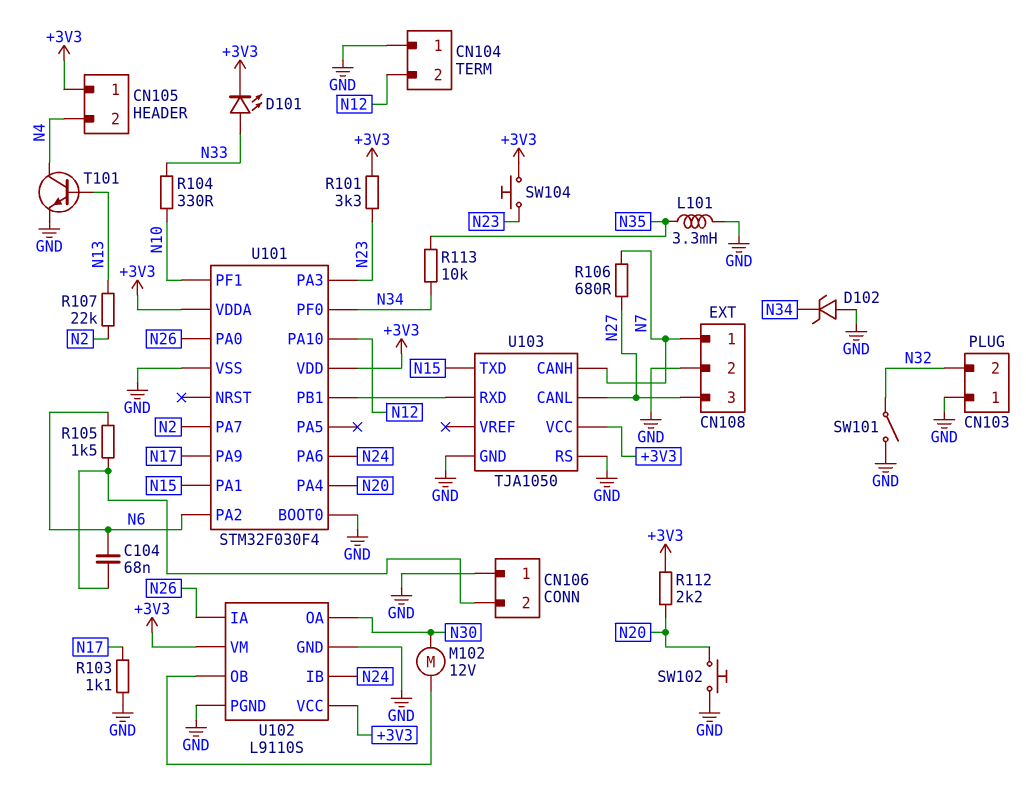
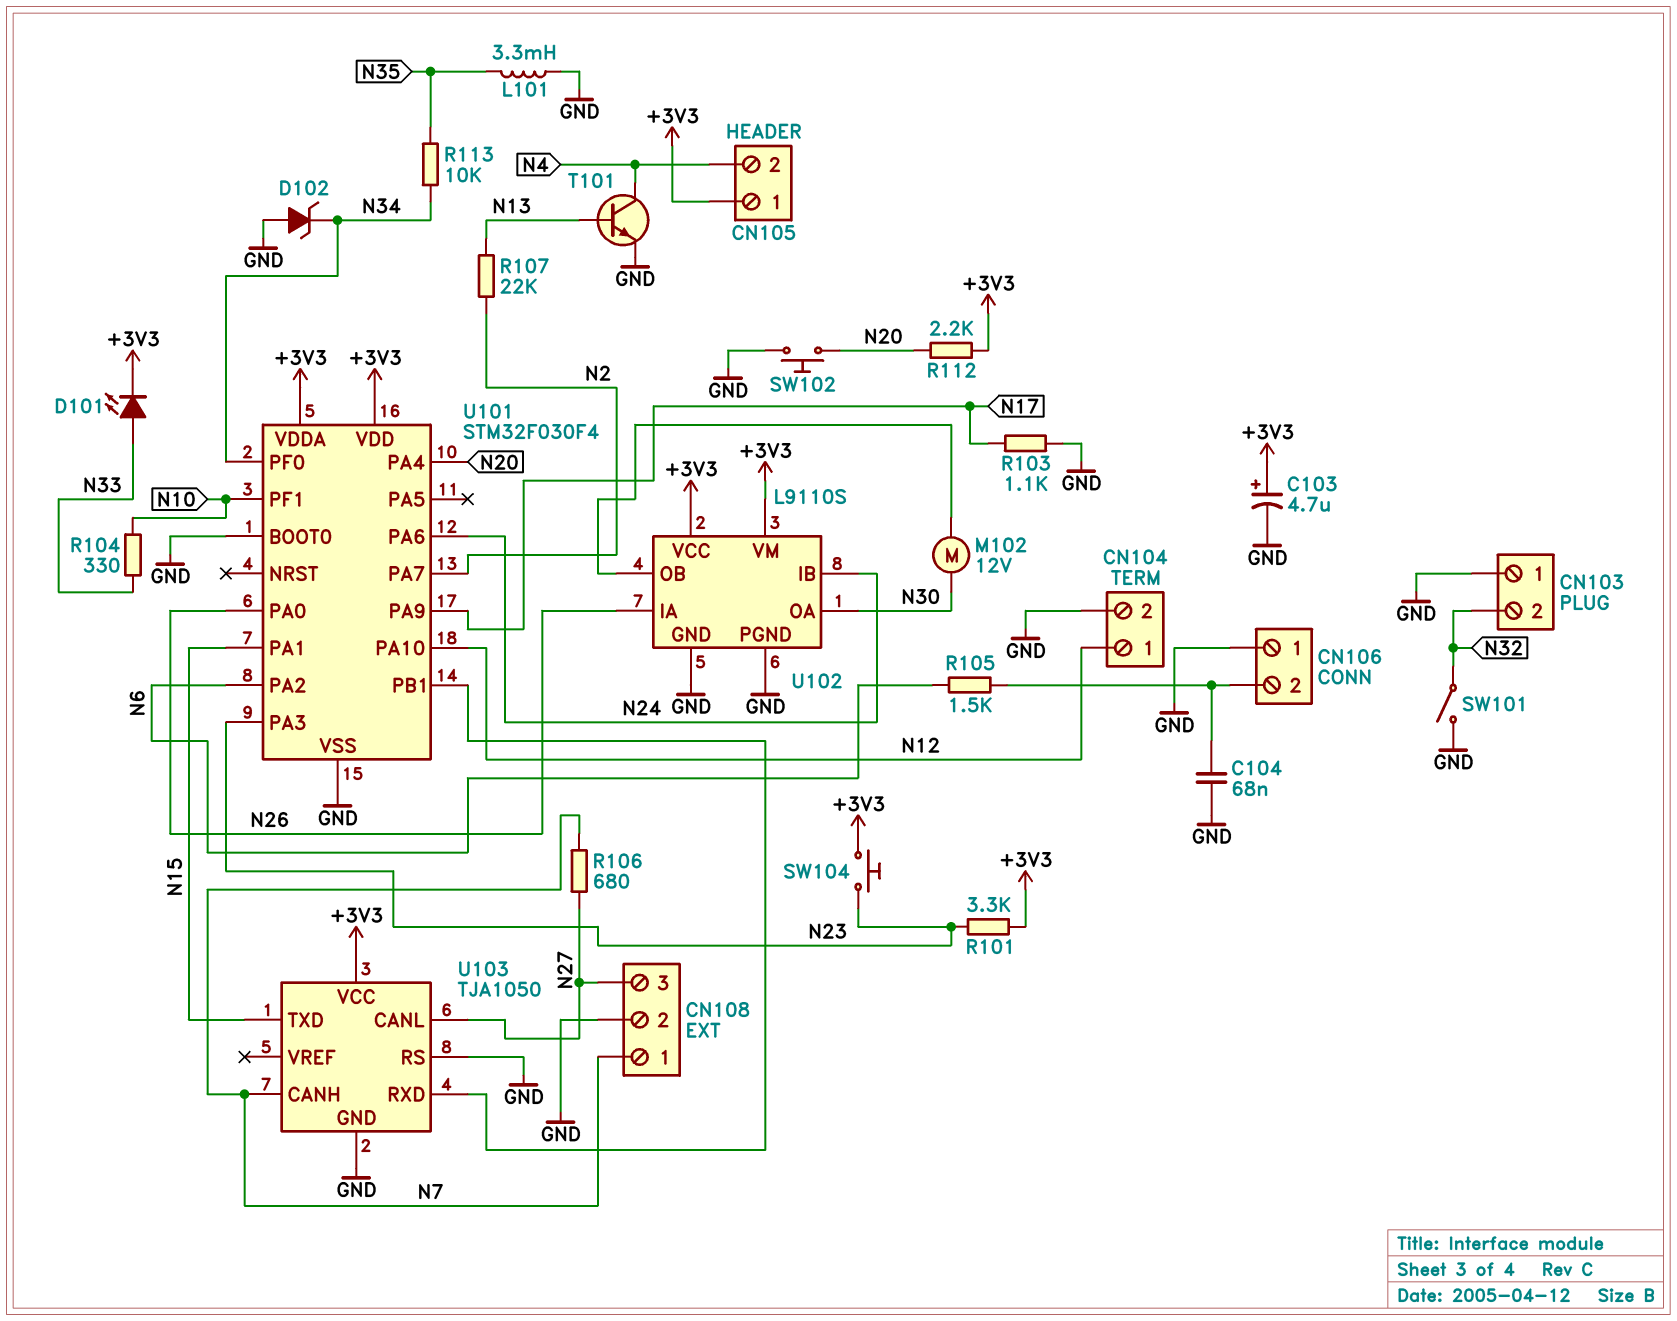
C103: none -> 4.7uF (plus +3V3, minus GND)
C104: 68nF (CN106/2, N6) -> 68nF (CN106/2, GND)
CN104 pin 1: GND -> N12
CN104 pin 2: N12 -> GND

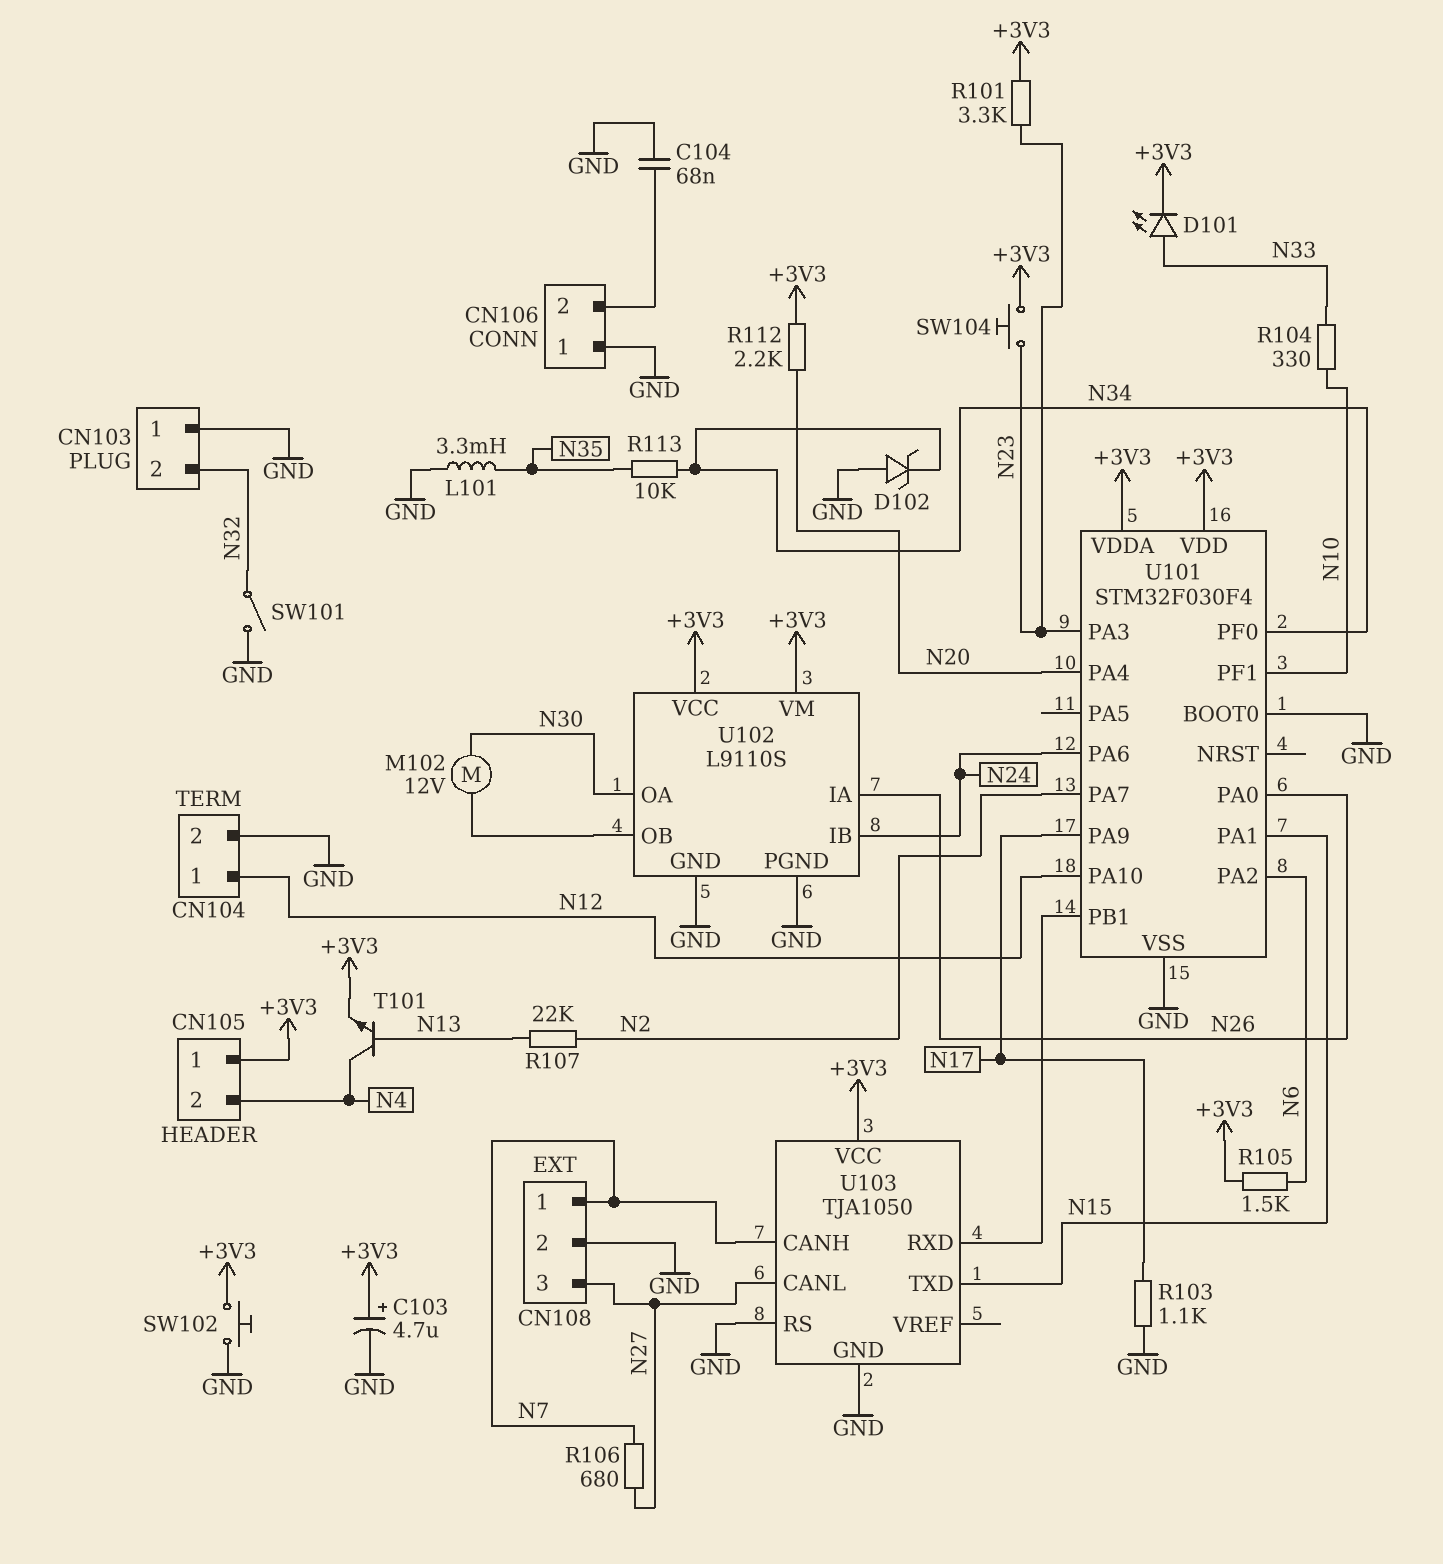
R105: 1.5k (CN106/2, N6) -> 1.5k (+3V3, N6)
SW102: button (GND, N20) -> button (+3V3, GND)
T101: NPN (B N13, C N4, E GND) -> NPN (B N13, C N4, E +3V3)

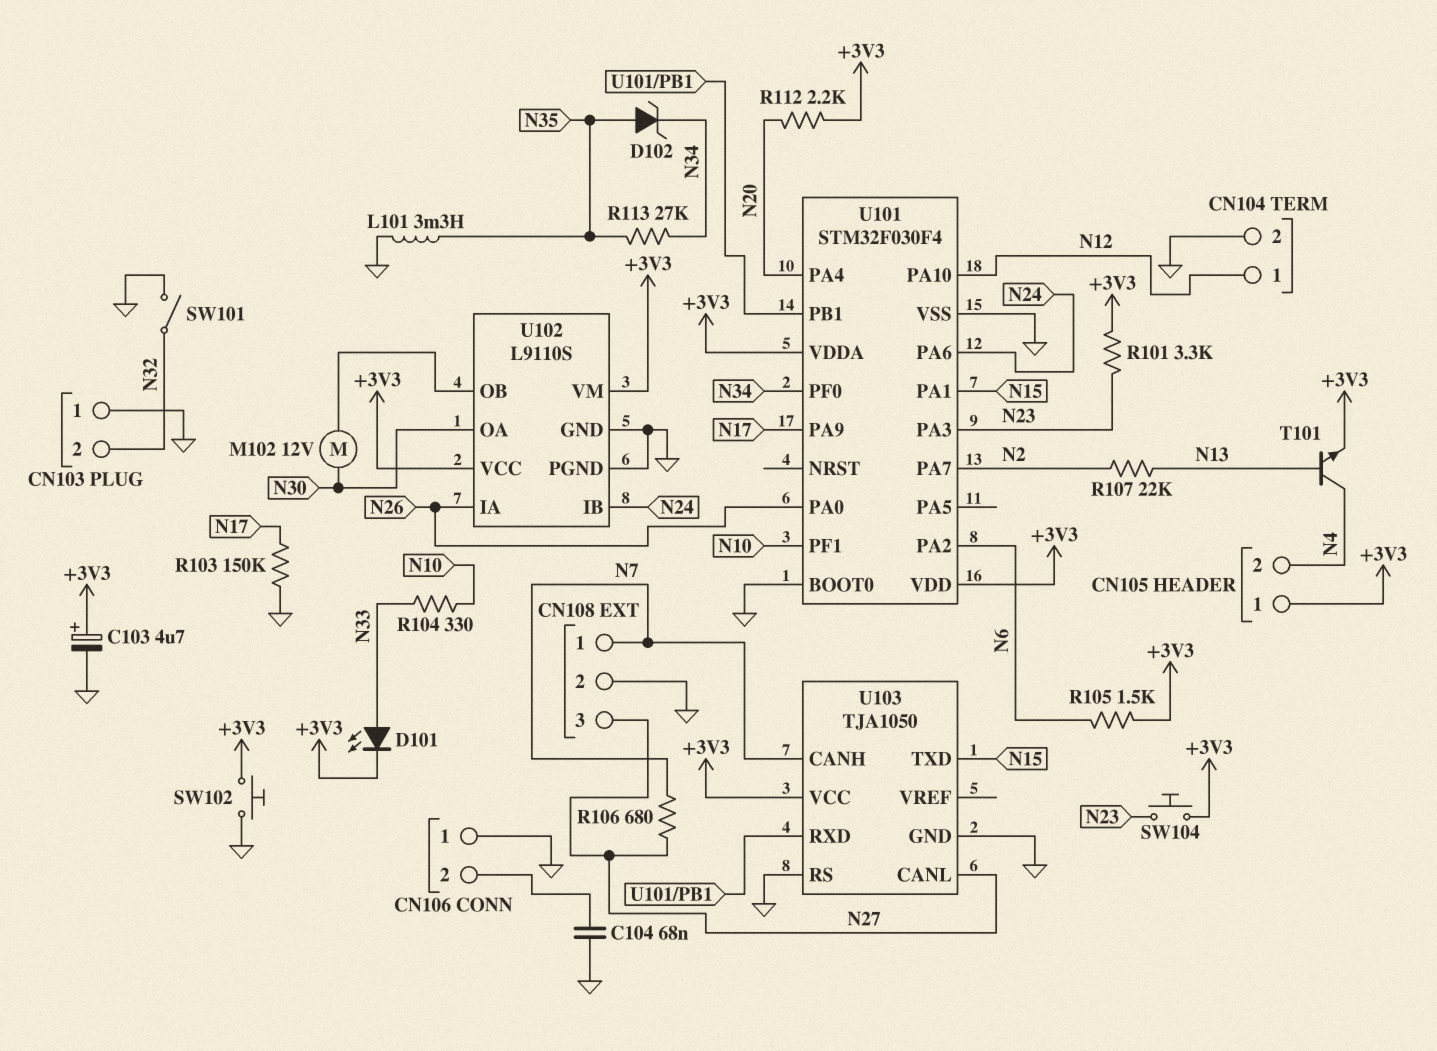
D102: zener (A GND, K N34) -> zener (A N35, K N34)
R103: 1.1k (GND, N17) -> 150k (GND, N17)
R113: 10k (N34, N35) -> 27k (N34, N35)

